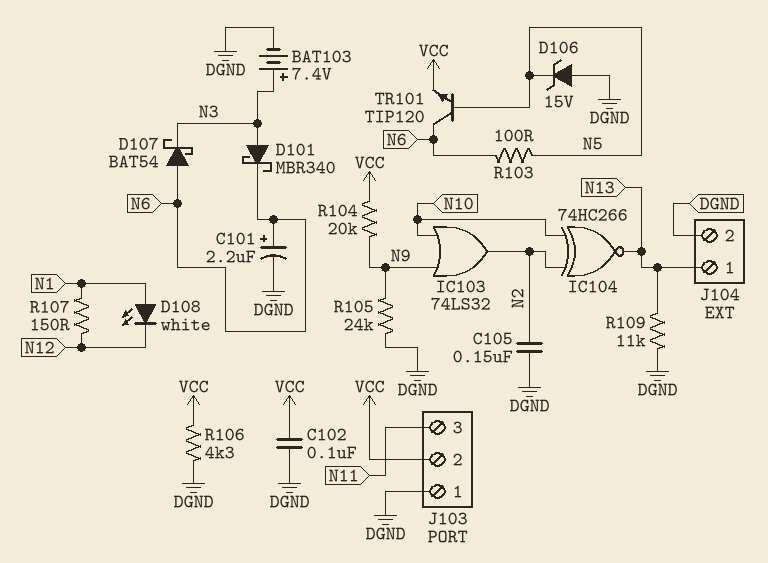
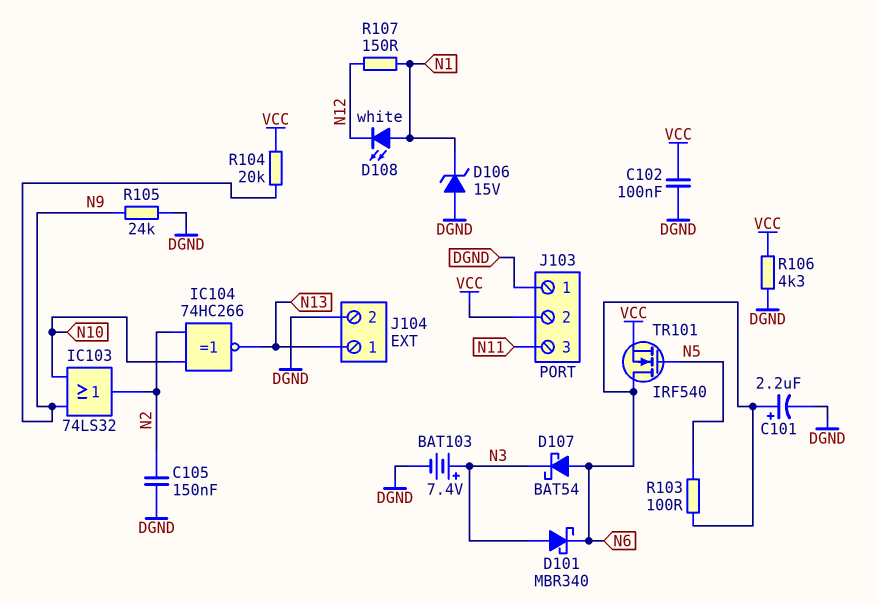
D106: zener 15V (A DGND, K N5) -> zener 15V (A DGND, K N1)
R109: 11k (DGND, N13) -> none
TR101: NPN TIP120 (B N5, C N6, E VCC) -> NMOS IRF540 (G N5, D N6, S VCC)

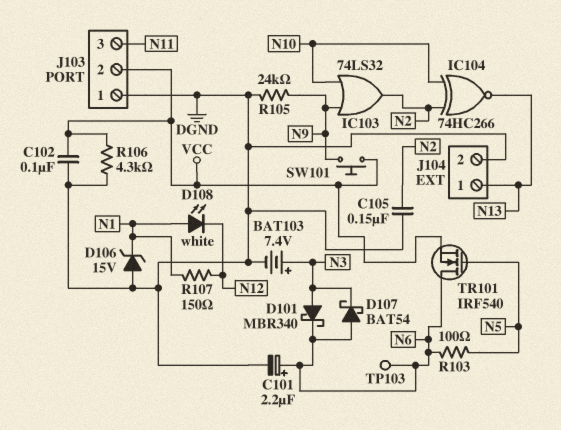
R104: 20k (N9, VCC) -> none
SW101: none -> button (N9, VCC)
TP103: none -> test point (N6)

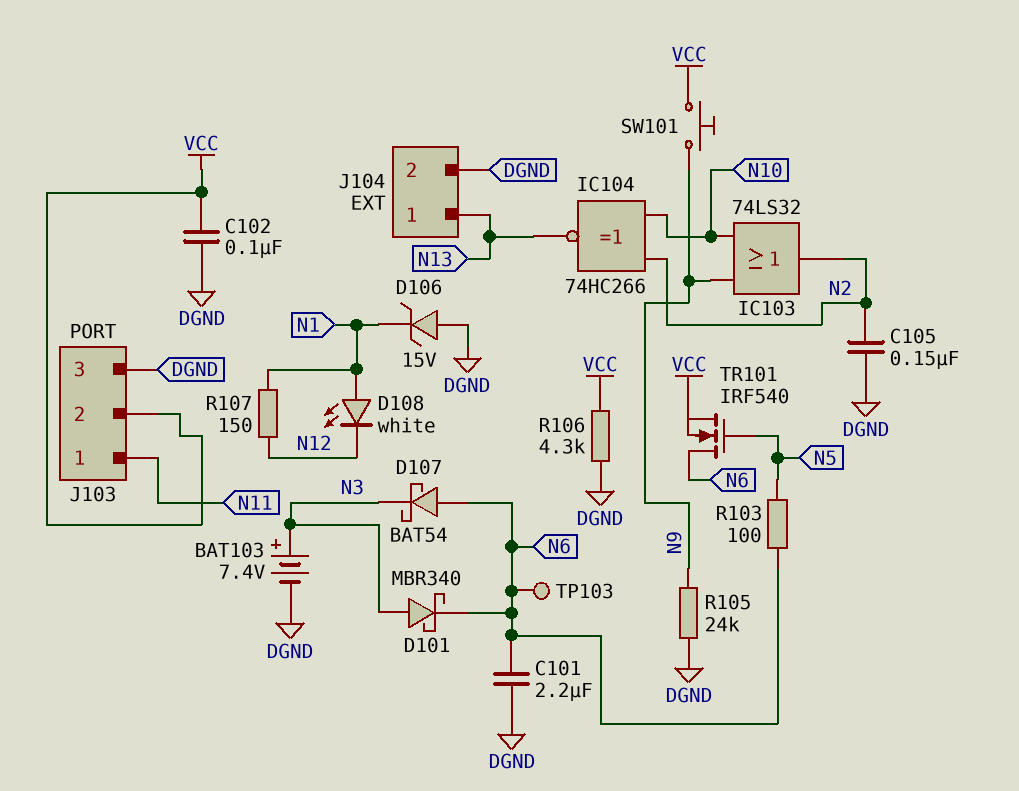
C101: 2.2uF (plus N6, minus DGND) -> 2.2uF (DGND, N6)
J103 pin 1: DGND -> N11
J103 pin 3: N11 -> DGND

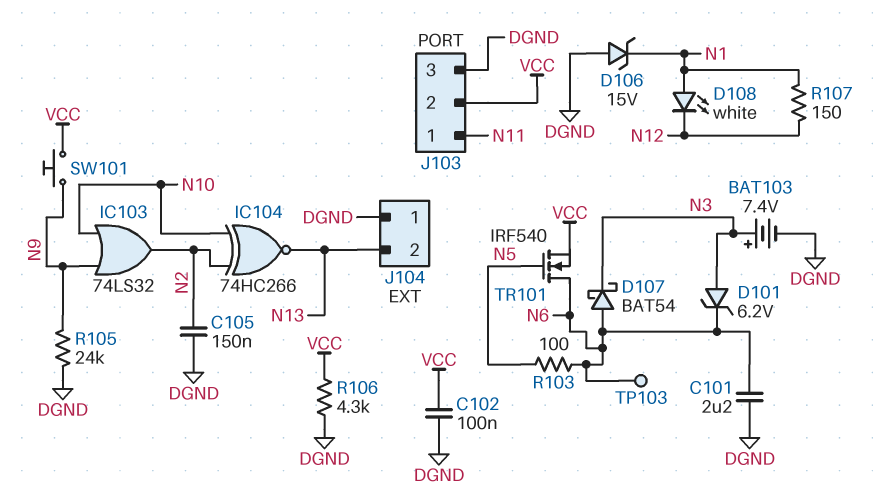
D101: schottky MBR340 (A N3, K N6) -> zener 6.2V (A N3, K N6)
J104 pin 1: N13 -> DGND
J104 pin 2: DGND -> N13

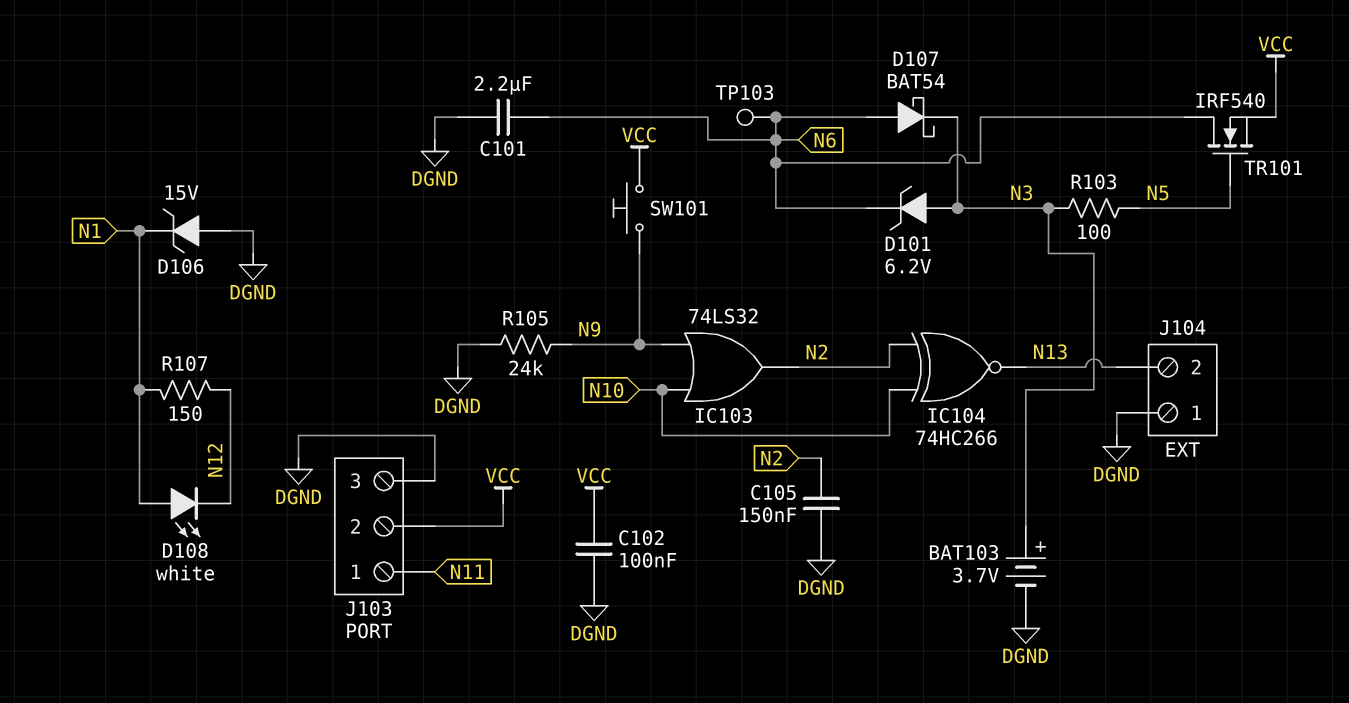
BAT103: 7.4V (plus N3, minus DGND) -> 3.7V (plus N3, minus DGND)
R103: 100 (N5, N6) -> 100 (N3, N5)
R106: 4.3k (DGND, VCC) -> none

